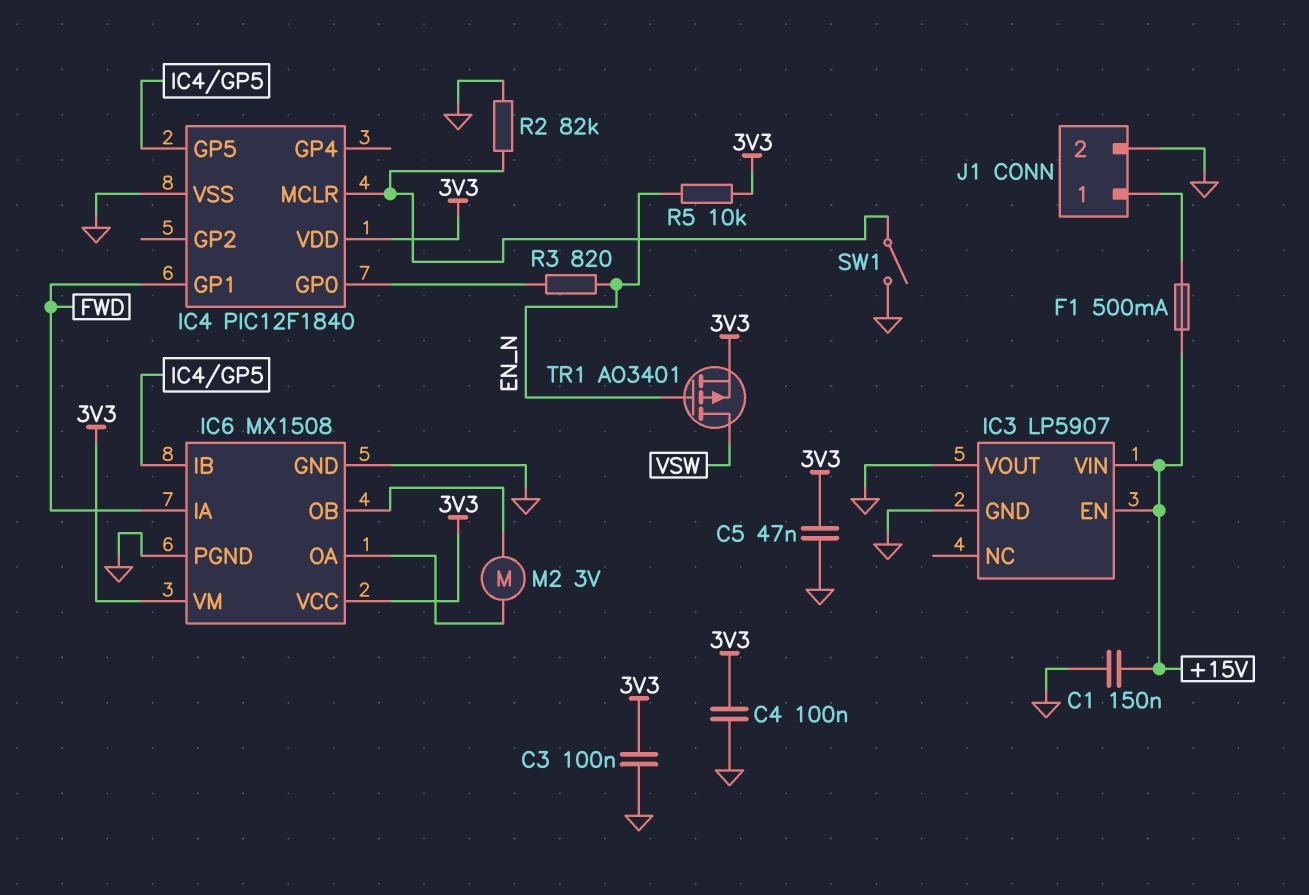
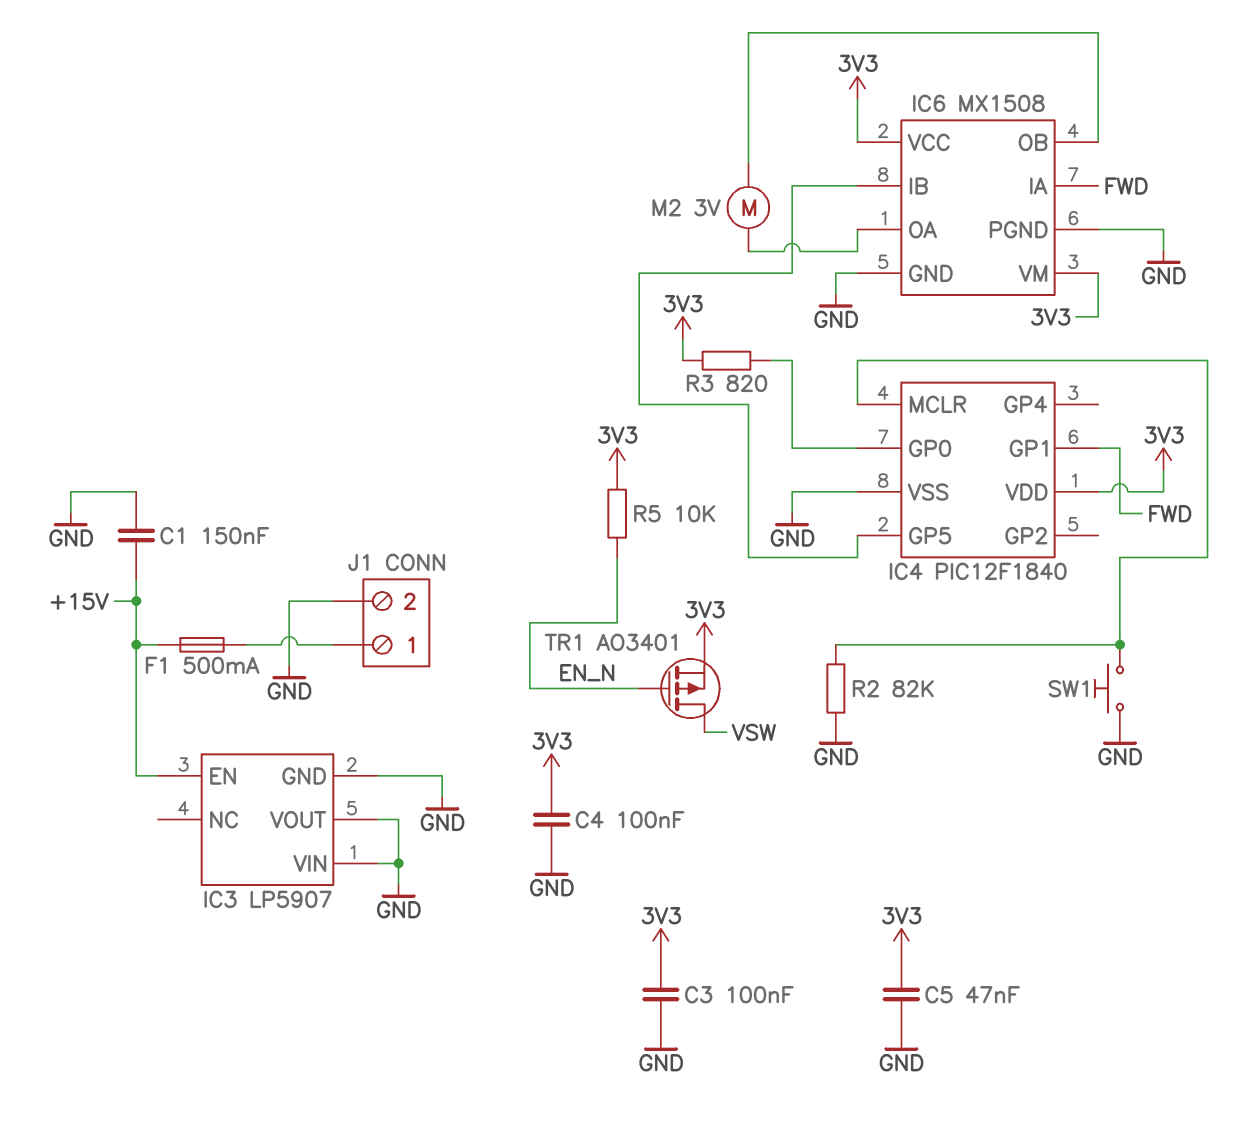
IC3 pin VIN: +15V -> GND
R3: 820 (EN_N, IC4/GP0) -> 820 (3V3, IC4/GP0)
SW1: switch (GND, IC4/MCLR) -> button (GND, IC4/MCLR)

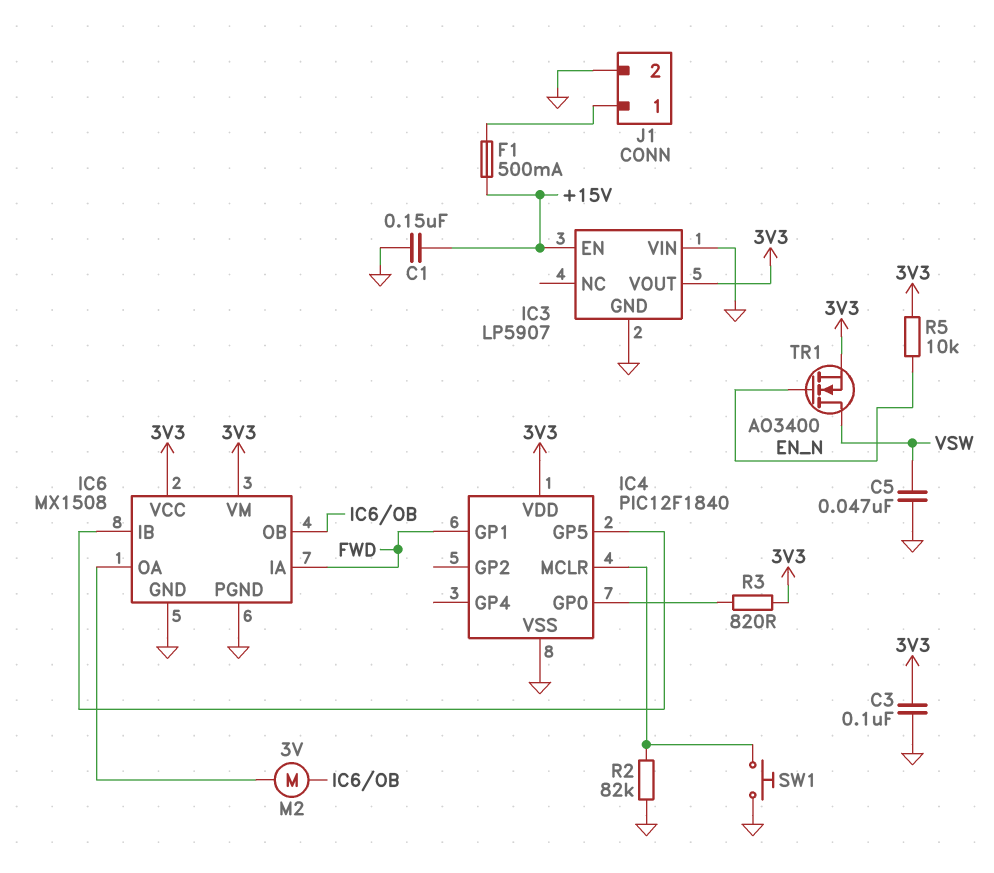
C4: 100nF (3V3, GND) -> none
C5: 47nF (3V3, GND) -> 47nF (GND, VSW)
IC3 pin VOUT: GND -> 3V3
TR1: PMOS AO3401 (G EN_N, D VSW, S 3V3) -> NMOS AO3400 (G EN_N, D VSW, S 3V3)

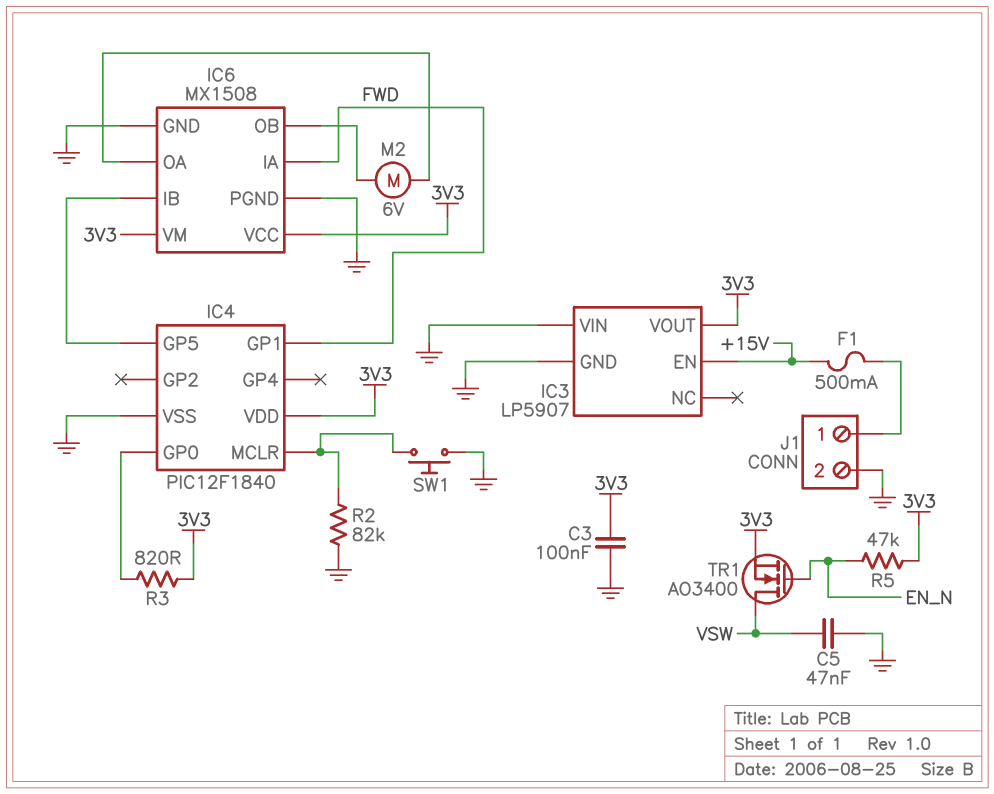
C1: 150nF (+15V, GND) -> none
M2: motor 3V (IC6/OA, IC6/OB) -> motor 6V (IC6/OA, IC6/OB)
R5: 10k (3V3, EN_N) -> 47k (3V3, EN_N)

